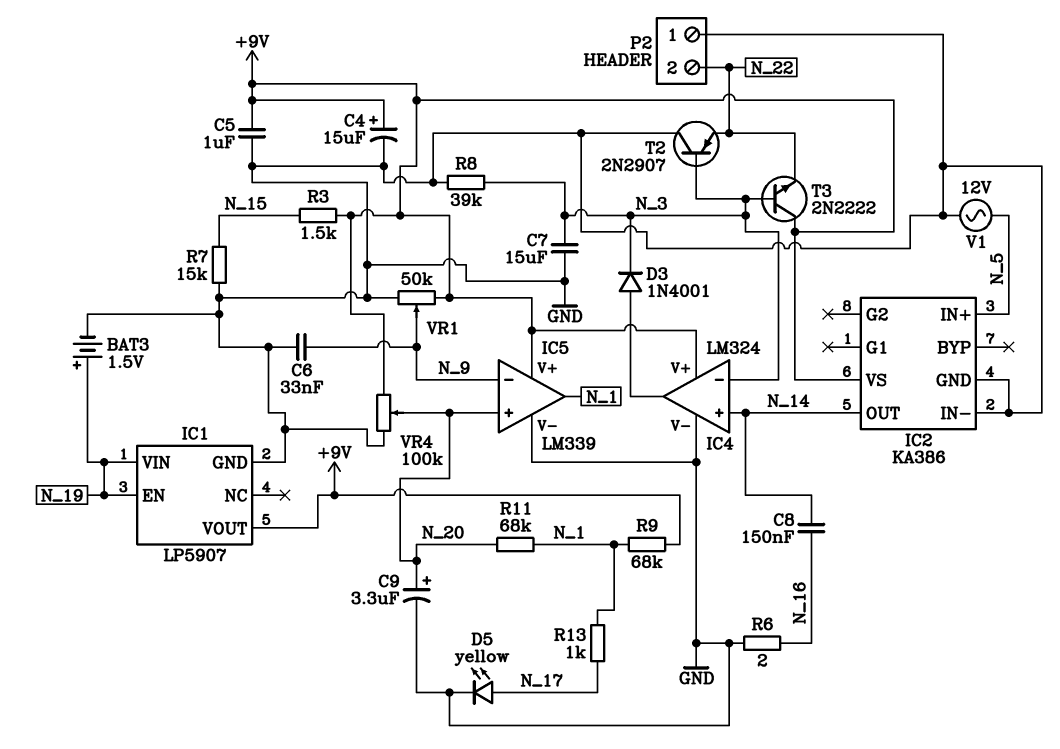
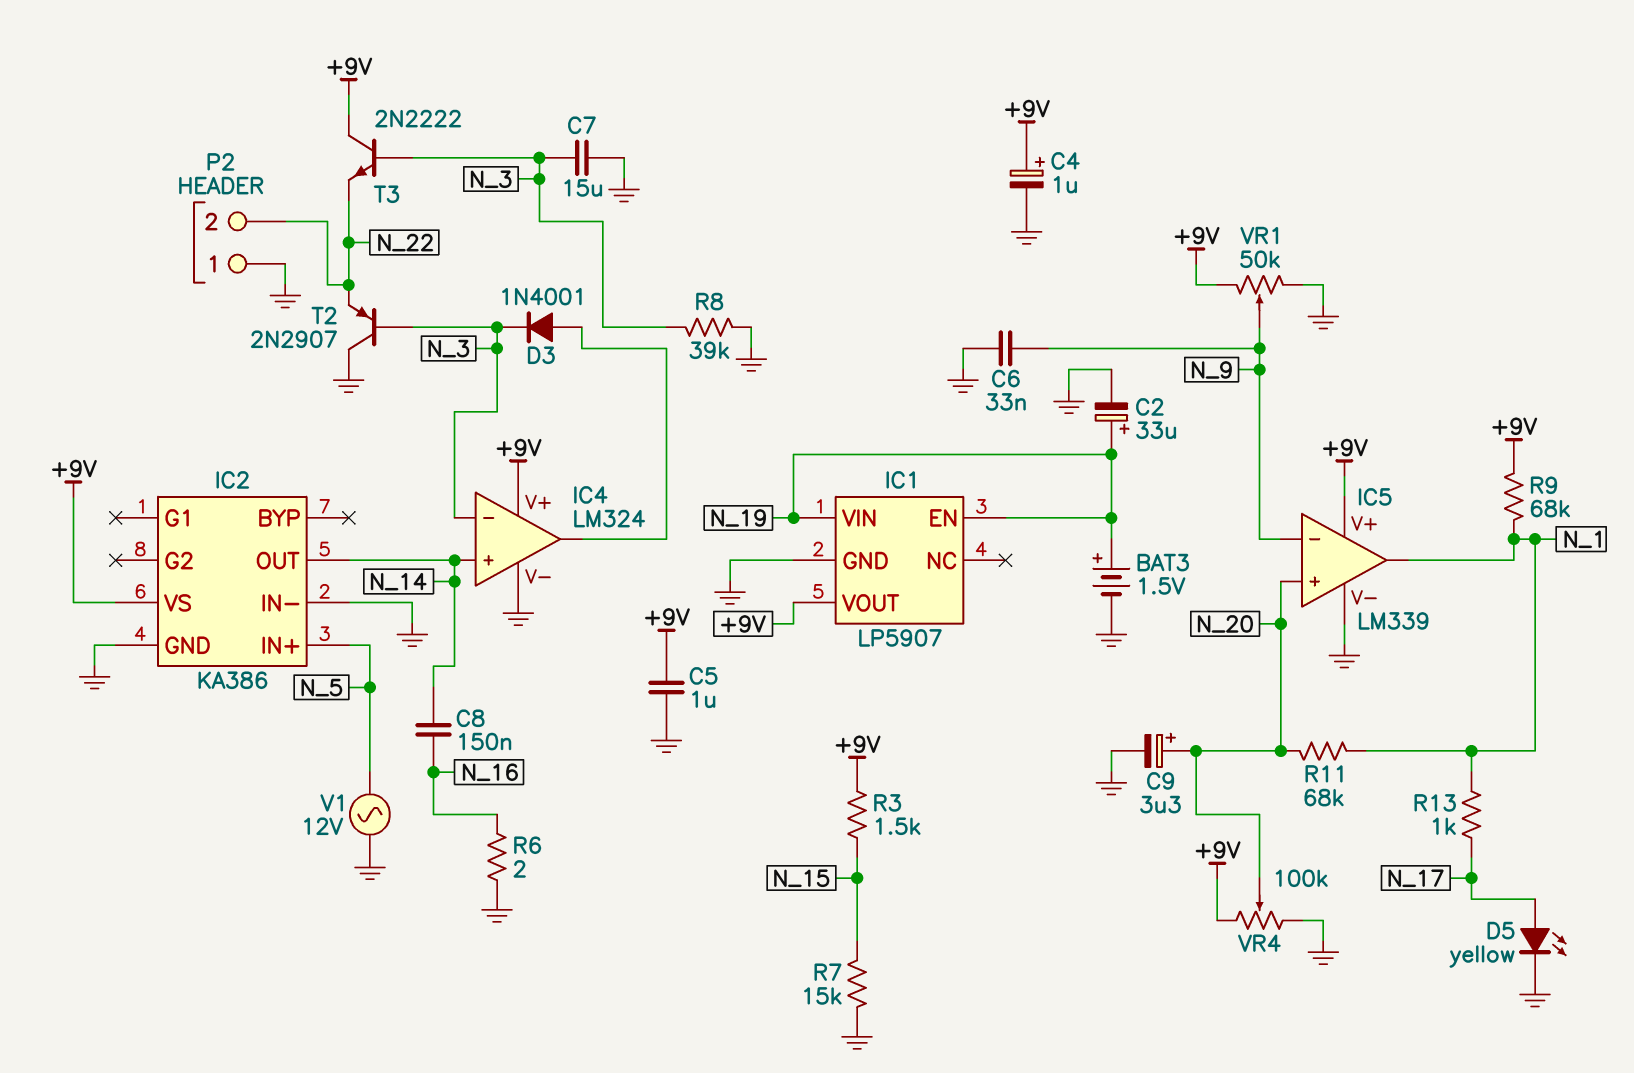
C2: none -> 33uF (plus N_19, minus GND)
C4: 15uF (plus +9V, minus GND) -> 1uF (plus +9V, minus GND)

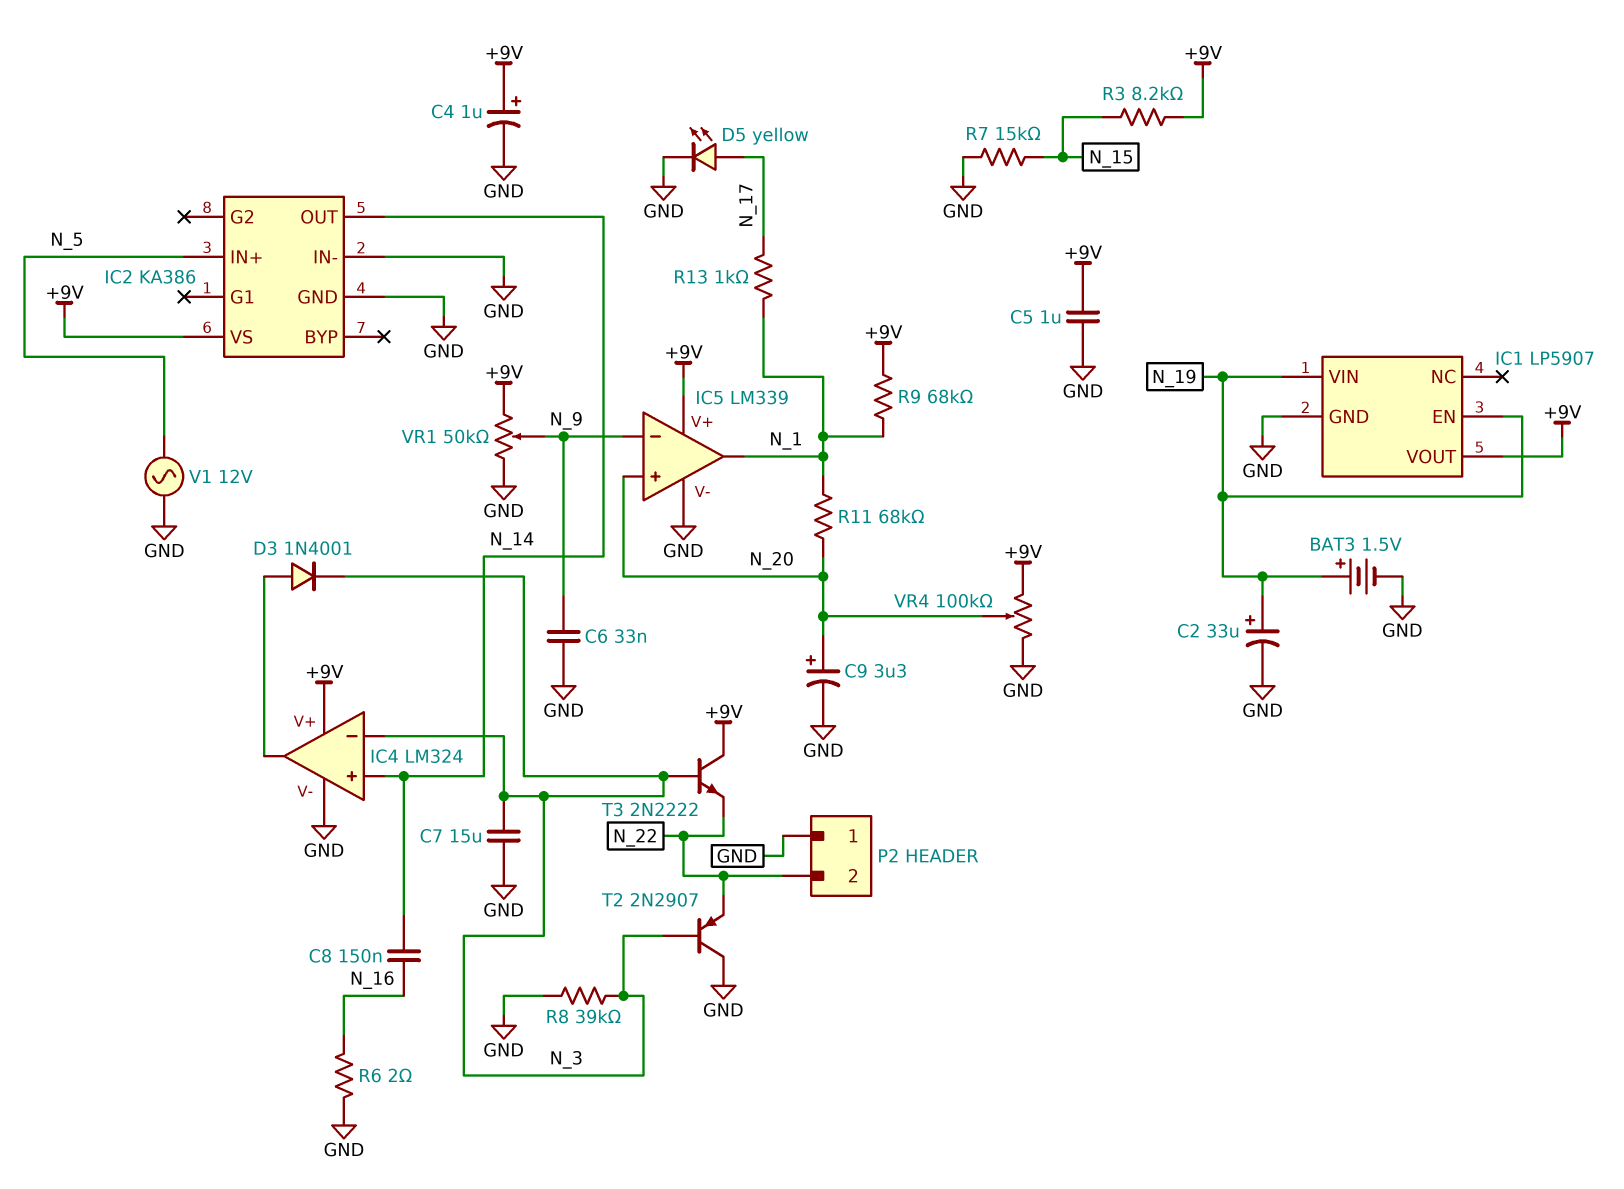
R3: 1.5k (+9V, N_15) -> 8.2k (+9V, N_15)

